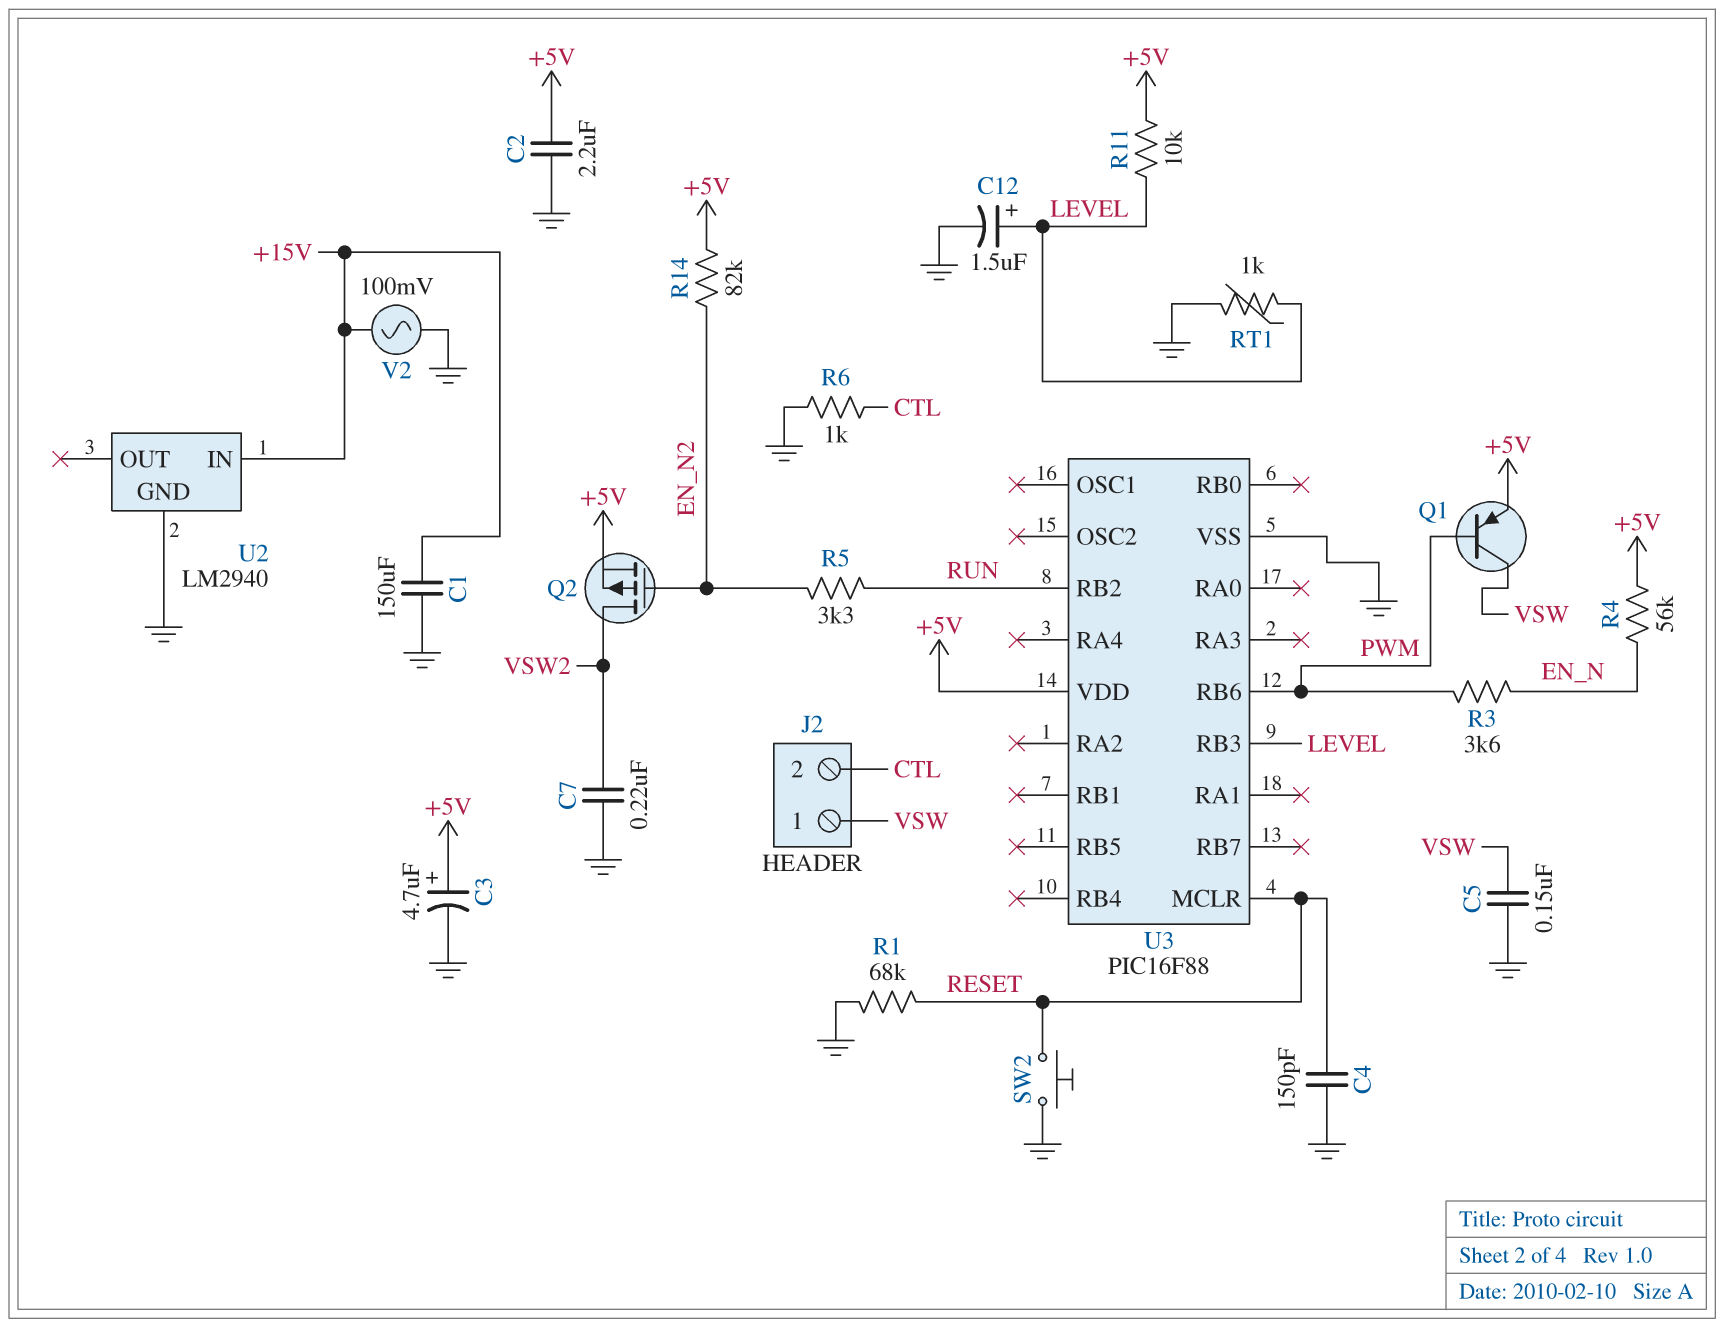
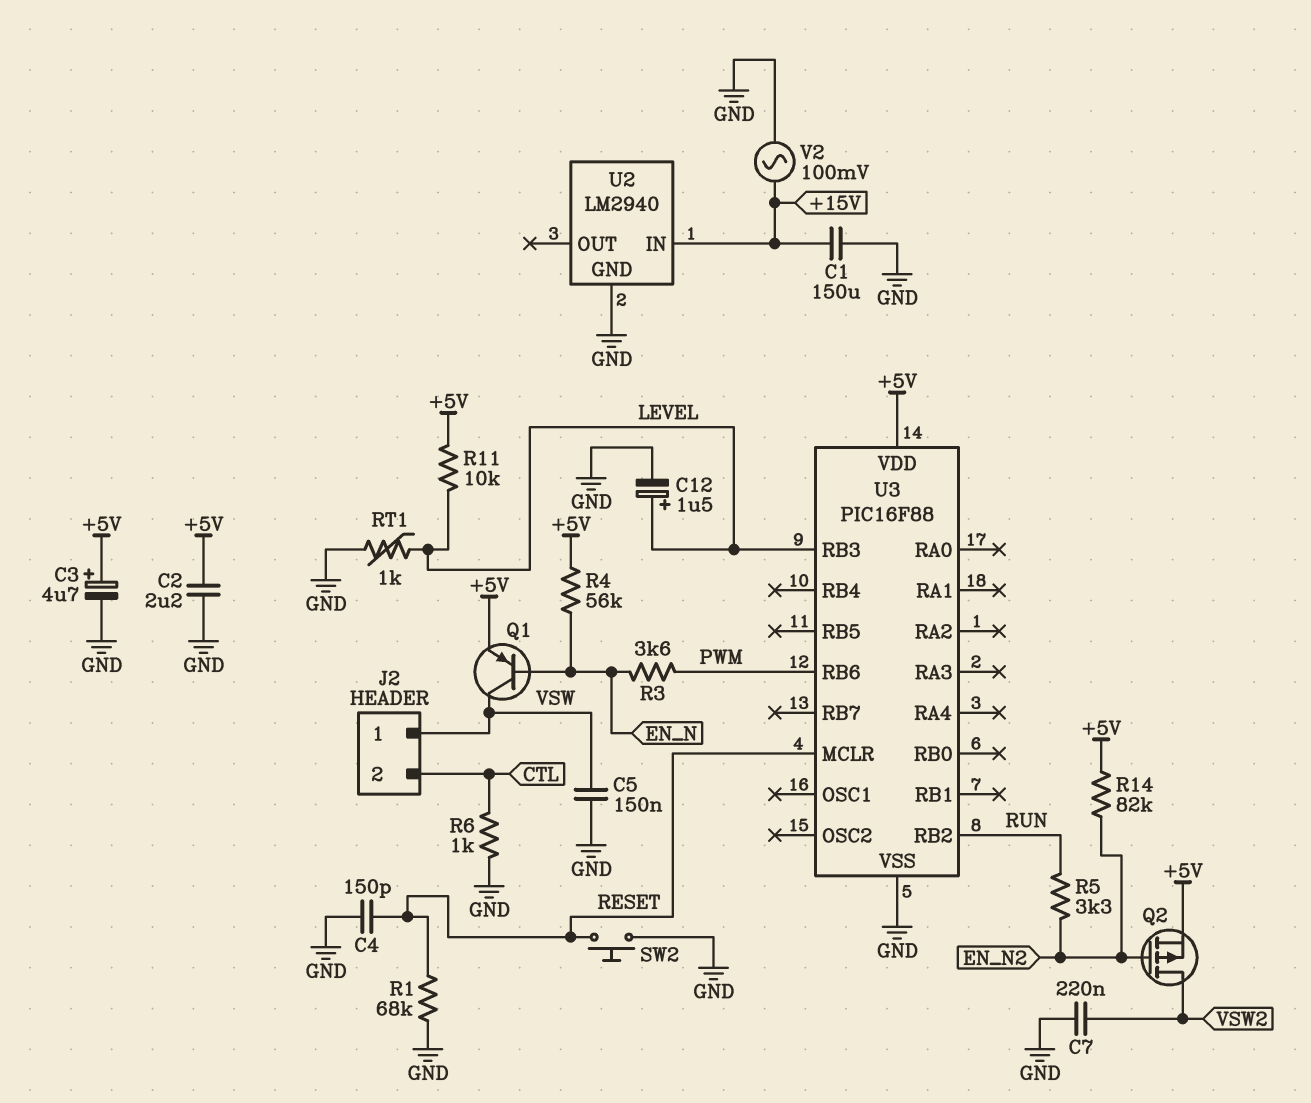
Q1: PNP (B PWM, C VSW, E +5V) -> PNP (B EN_N, C VSW, E +5V)

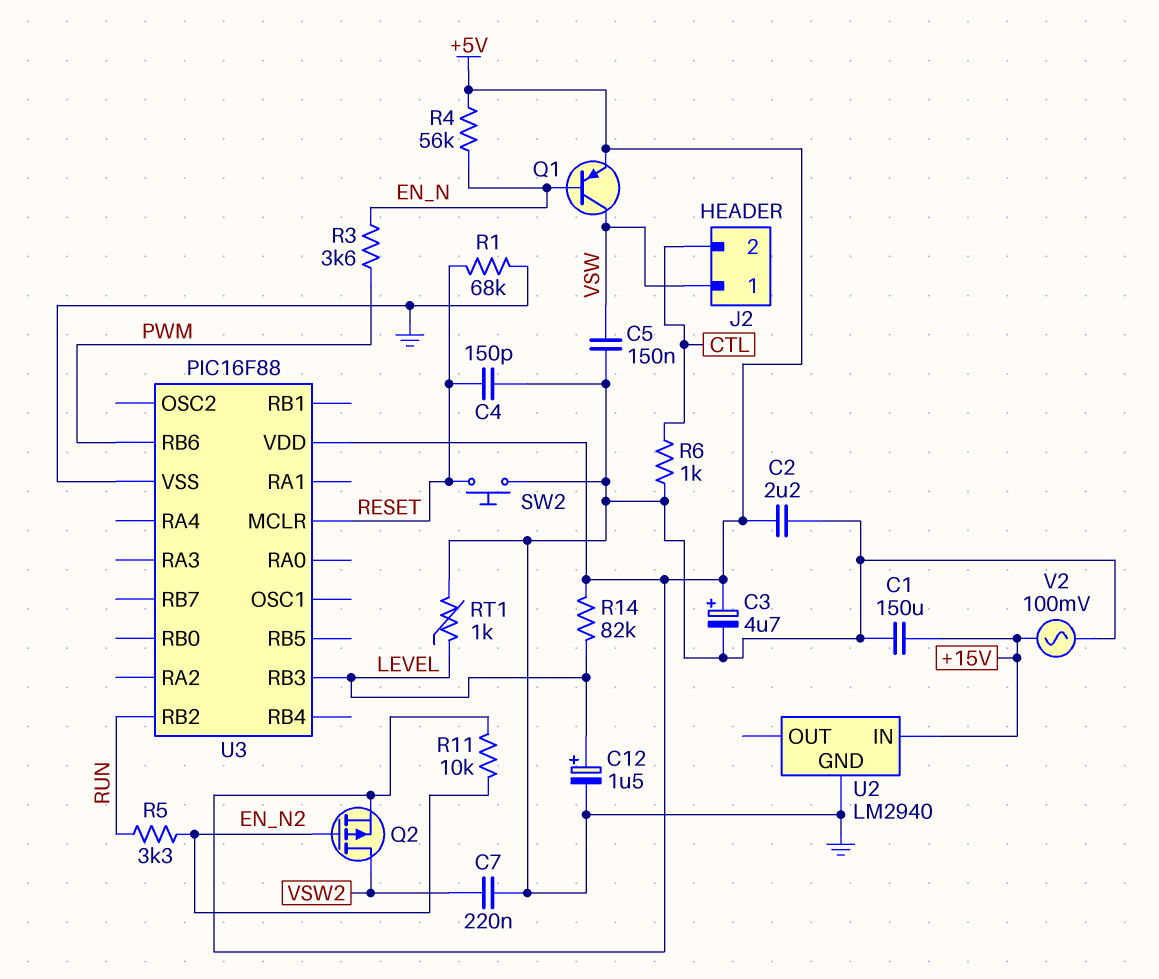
R11: 10k (+5V, LEVEL) -> 10k (+5V, EN_N2)
R14: 82k (+5V, EN_N2) -> 82k (+5V, LEVEL)

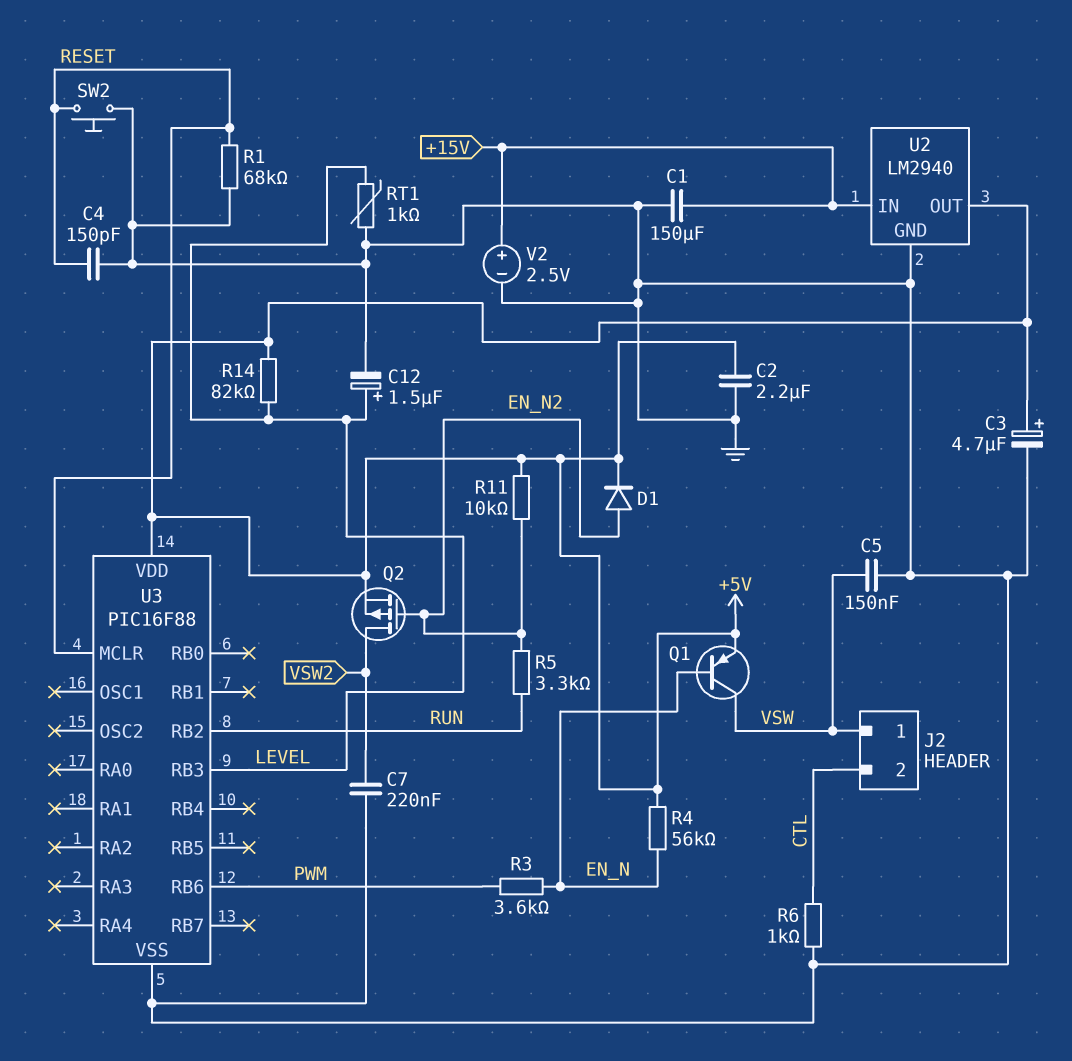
D1: none -> diode (A EN_N2, K +5V)
U2 pin OUT: none -> +5V
V2: AC 100mV (+15V, GND) -> 2.5V (plus +15V, minus GND)

